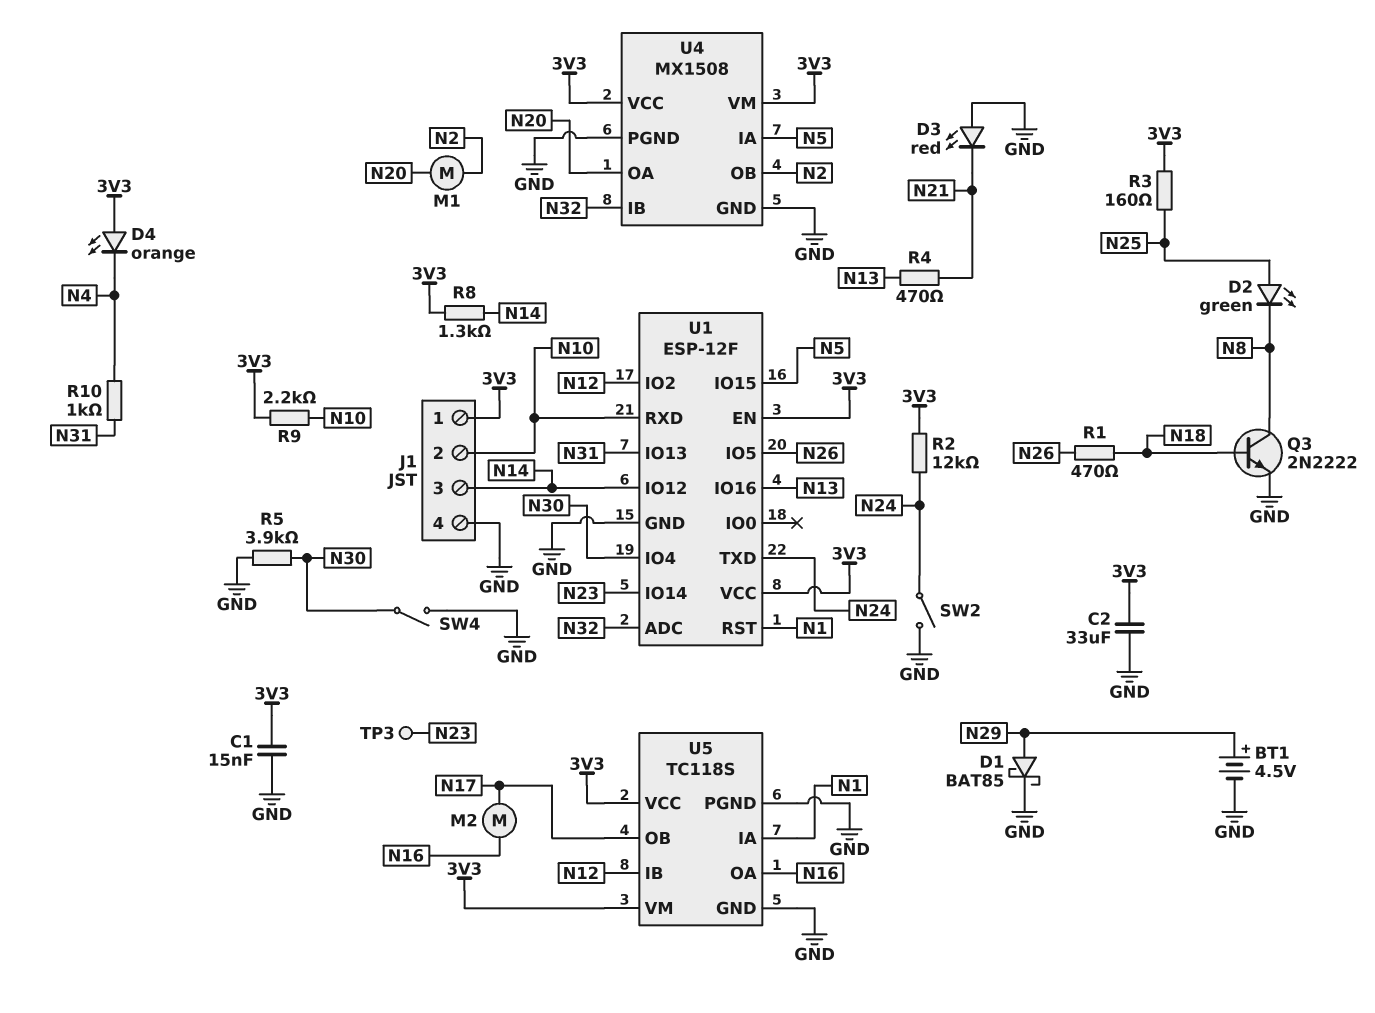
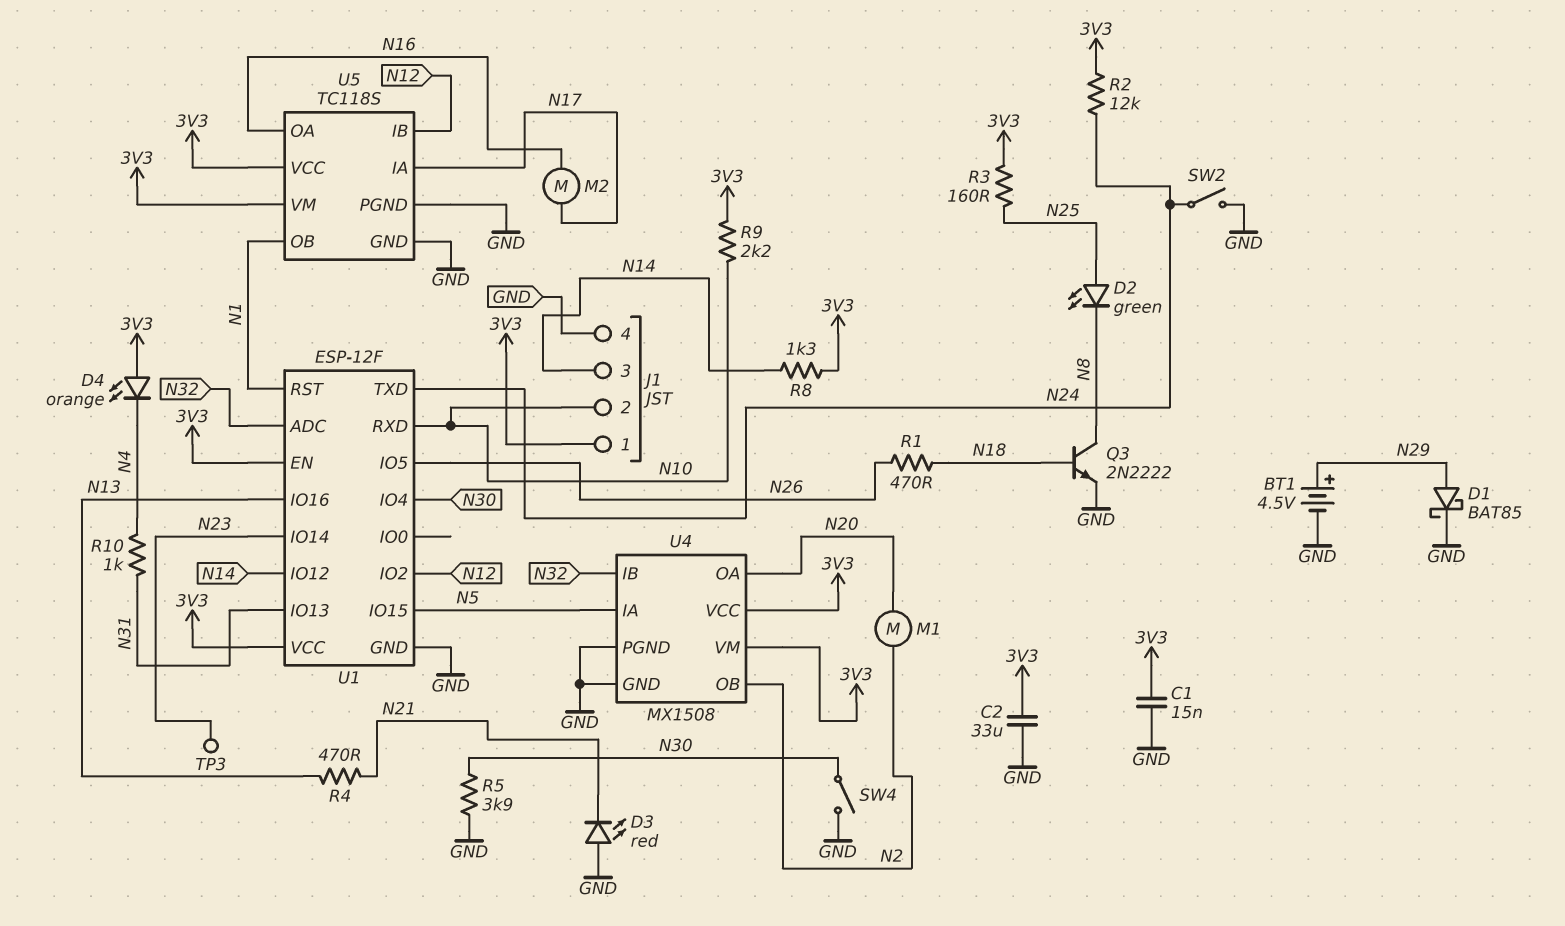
U5 pin IA: N1 -> N17
U5 pin OB: N17 -> N1

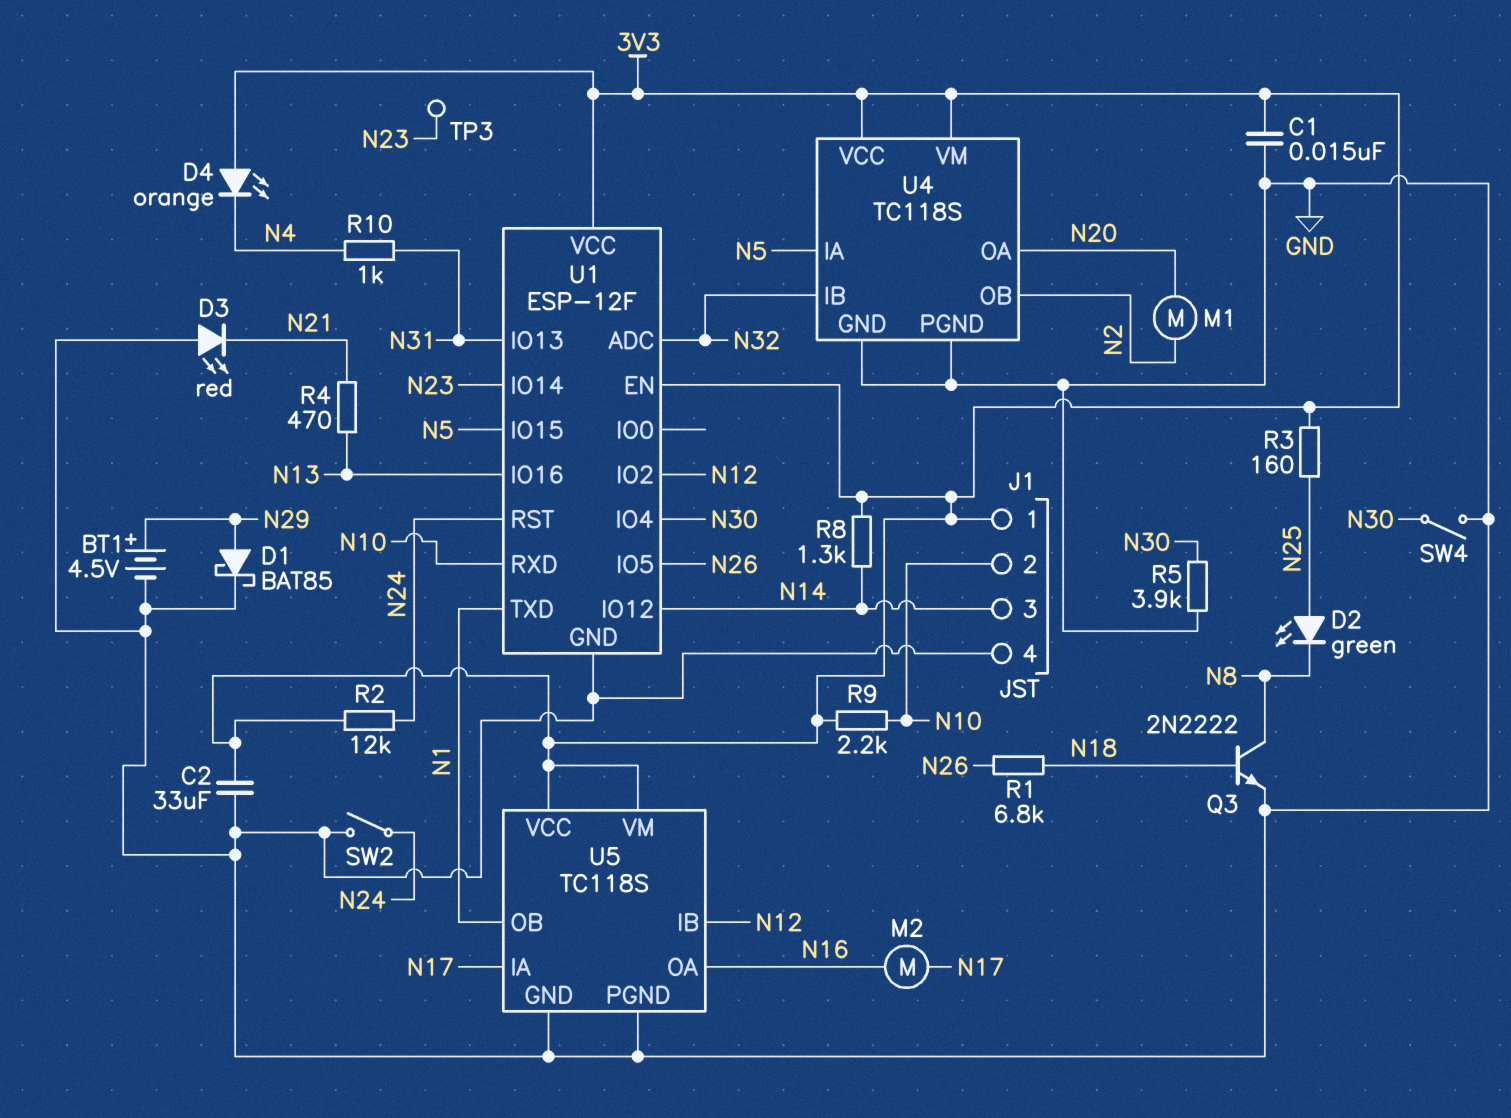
R1: 470 (N18, N26) -> 6.8k (N18, N26)
U1 pin RST: N1 -> N24
U1 pin TXD: N24 -> N1
U4: MX1508 -> TC118S

